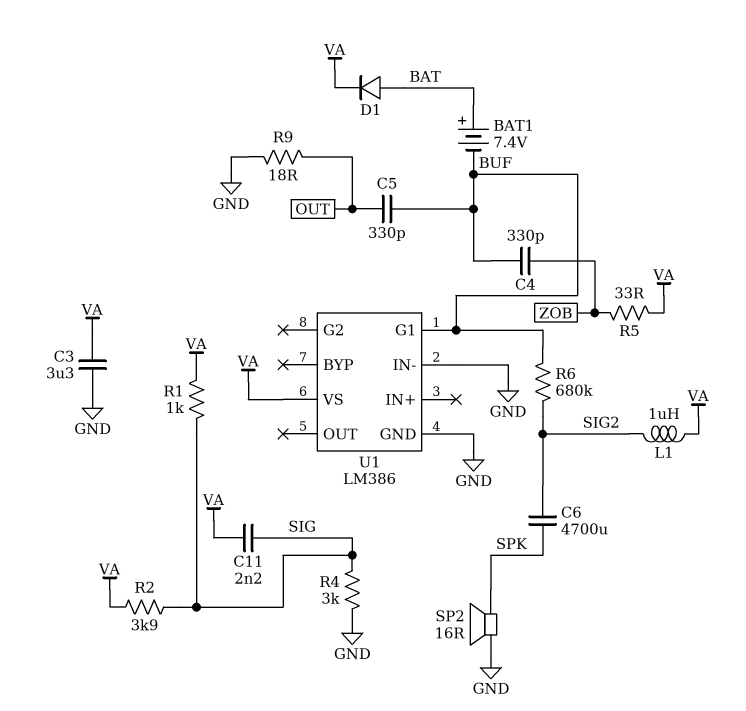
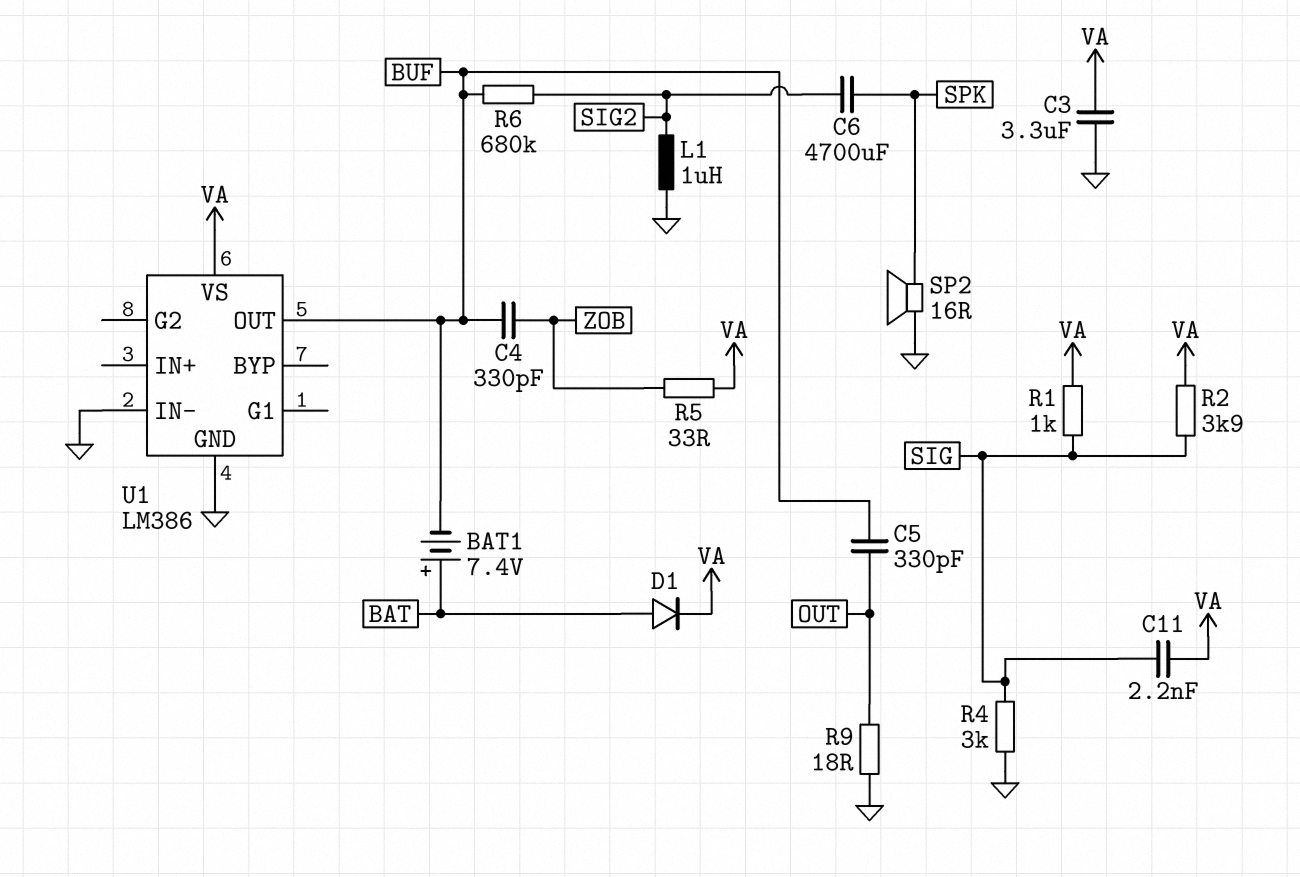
L1: 1uH (SIG2, VA) -> 1uH (GND, SIG2)
U1 pin G1: BUF -> none
U1 pin OUT: none -> BUF

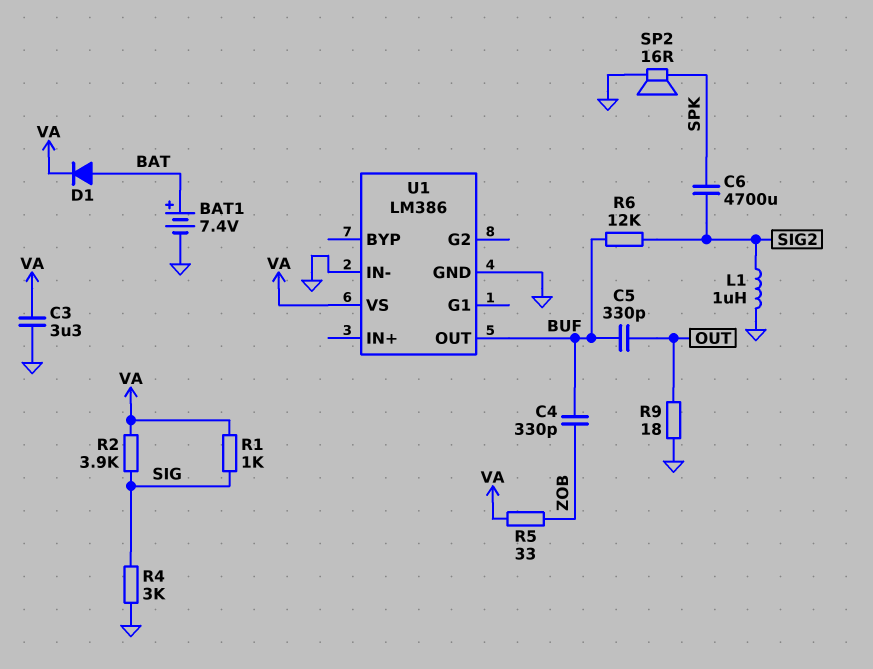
BAT1: 7.4V (plus BAT, minus BUF) -> 7.4V (plus BAT, minus GND)
C11: 2.2nF (SIG, VA) -> none
R6: 680k (BUF, SIG2) -> 12k (BUF, SIG2)

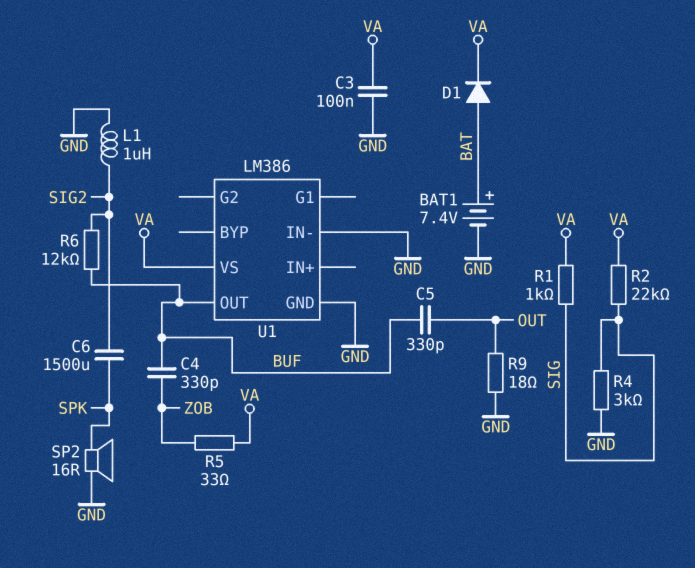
C3: 3.3uF (GND, VA) -> 100nF (GND, VA)
C6: 4700uF (SIG2, SPK) -> 1500uF (SIG2, SPK)
R2: 3.9k (SIG, VA) -> 22k (SIG, VA)

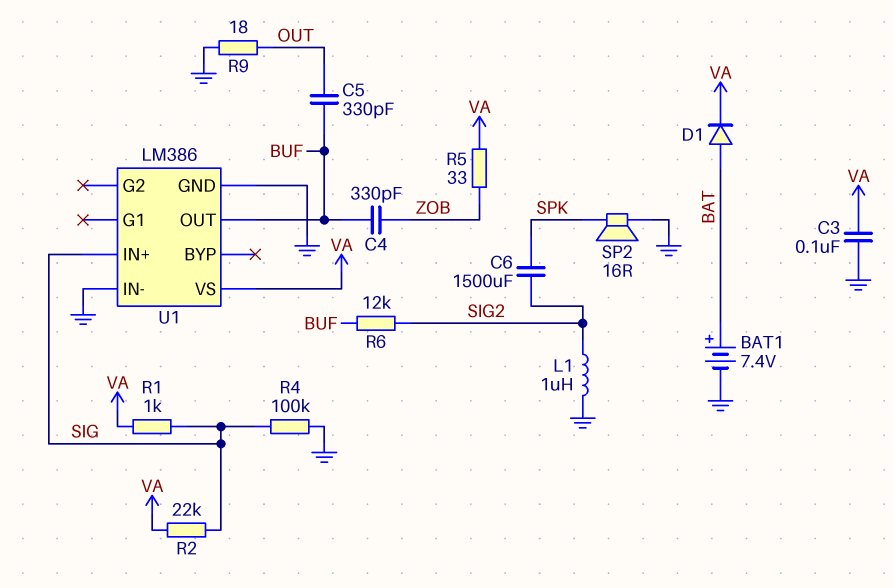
R4: 3k (GND, SIG) -> 100k (GND, SIG)
U1 pin IN+: none -> SIG

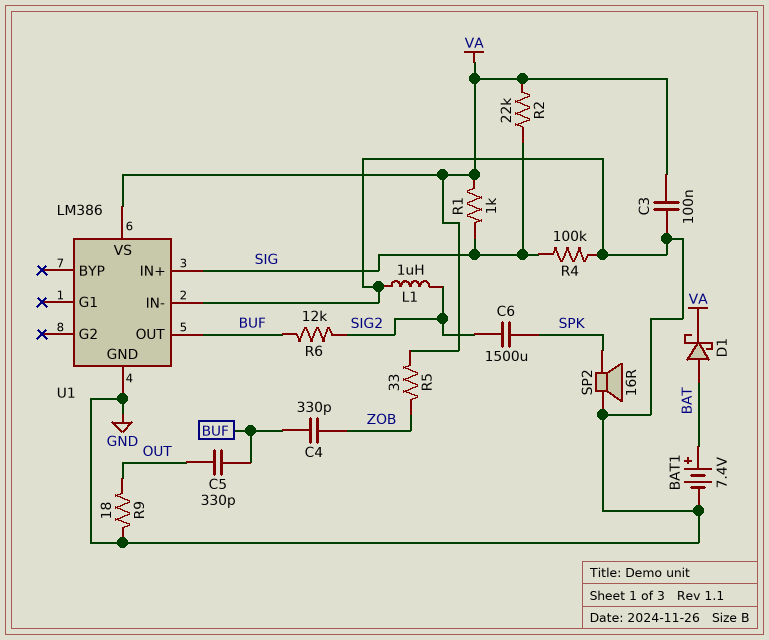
D1: diode (A BAT, K VA) -> schottky (A BAT, K VA)

